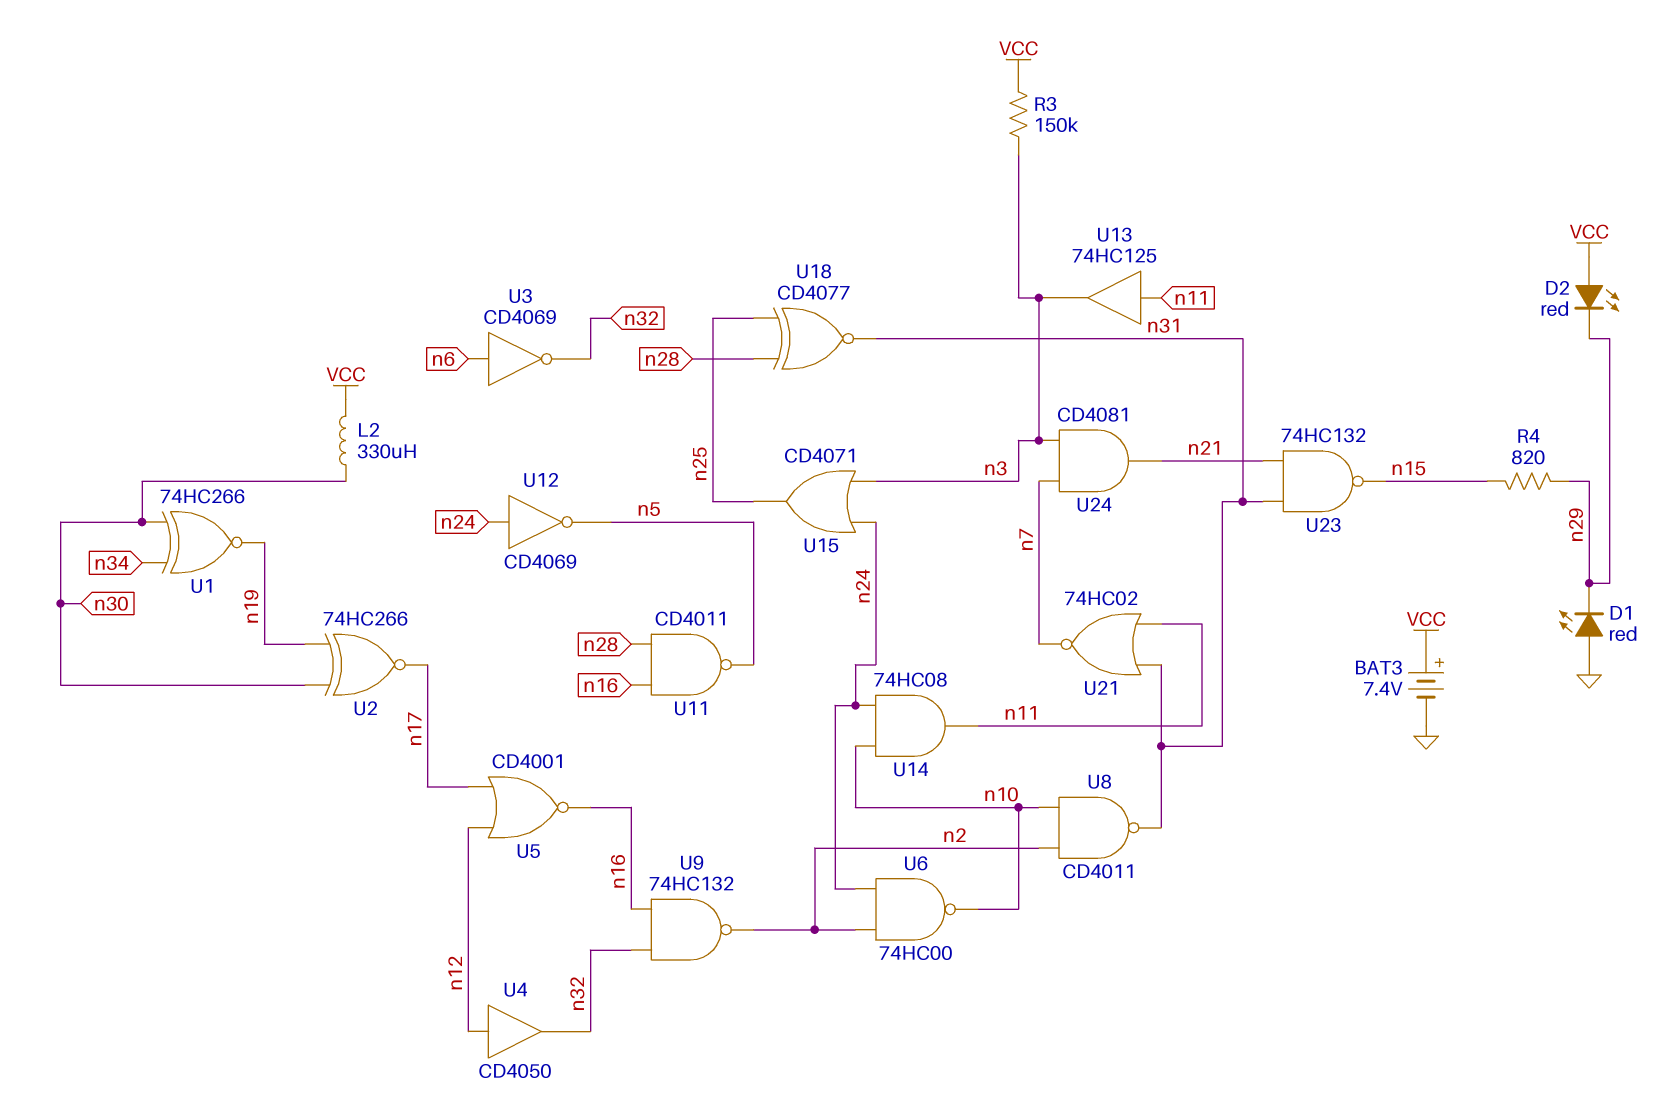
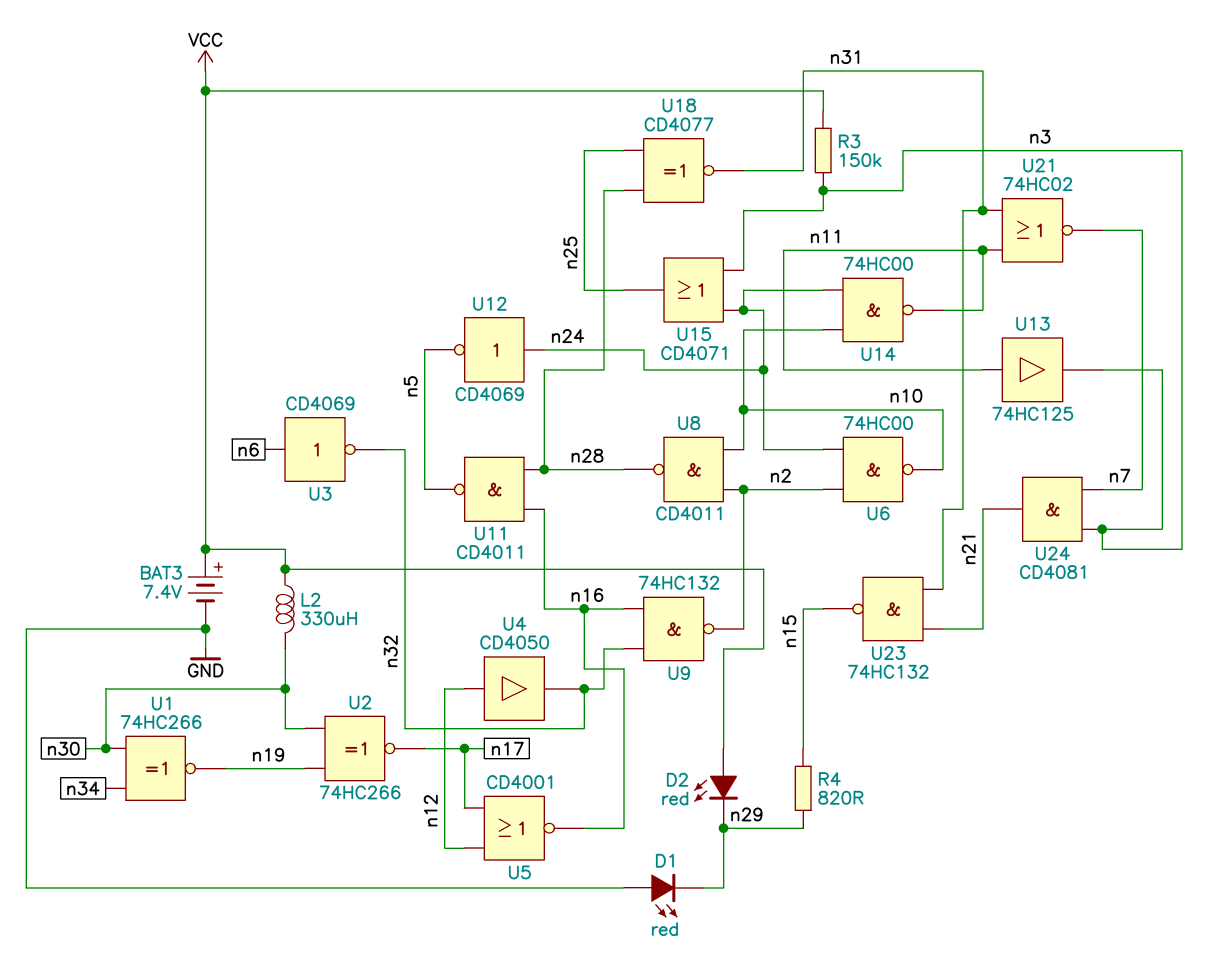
U8: NAND CD4011 (in n2, in n10, out n31) -> NAND CD4011 (in n2, in n10, out n28)
U14: AND 74HC08 (in n10, in n24, out n11) -> NAND 74HC00 (in n10, in n24, out n11)

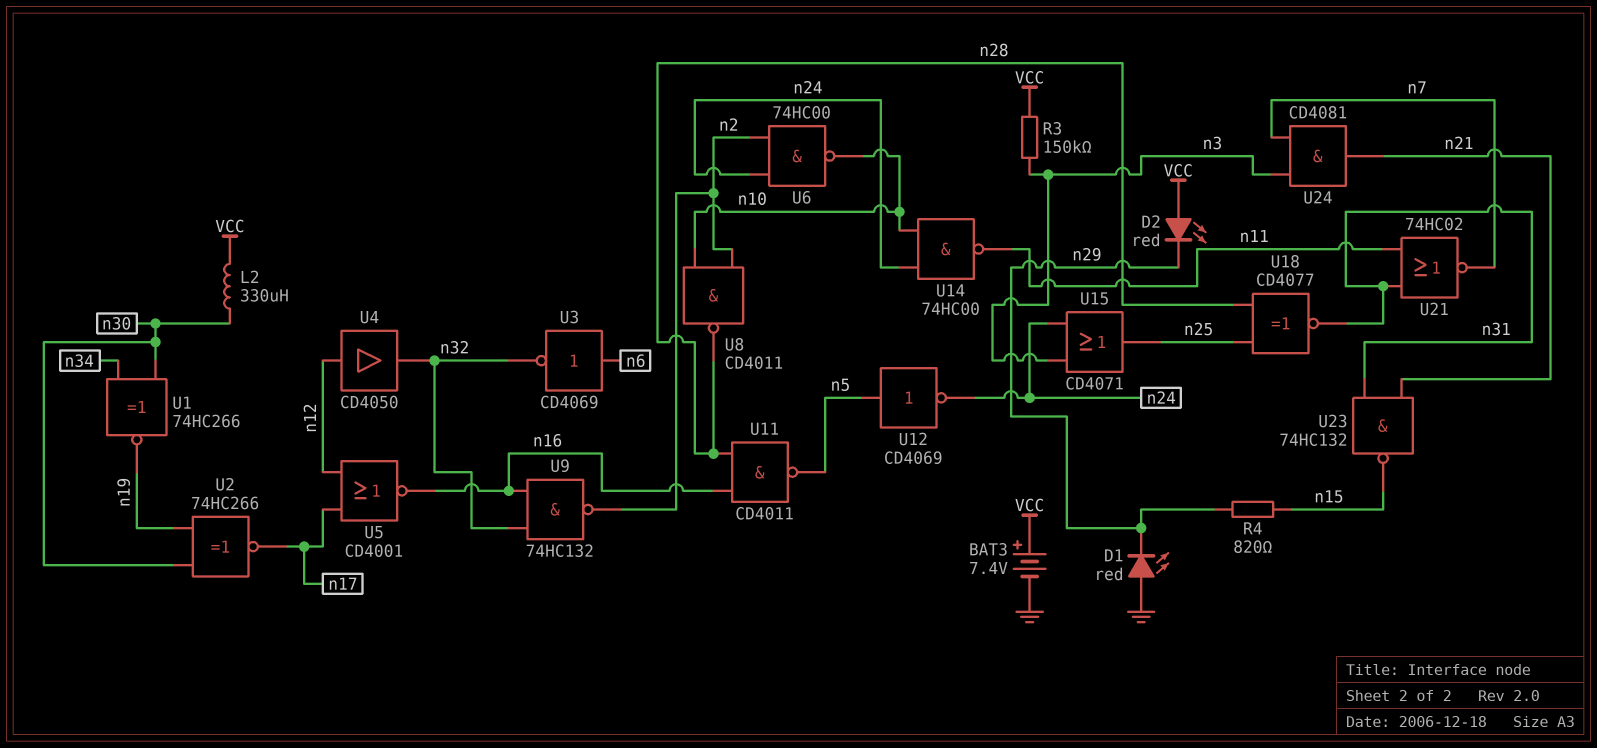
U12: NOT CD4069 (in n24, out n5) -> NOT CD4069 (in n5, out n24)
U13: buffer 74HC125 (in n11, out n3) -> none

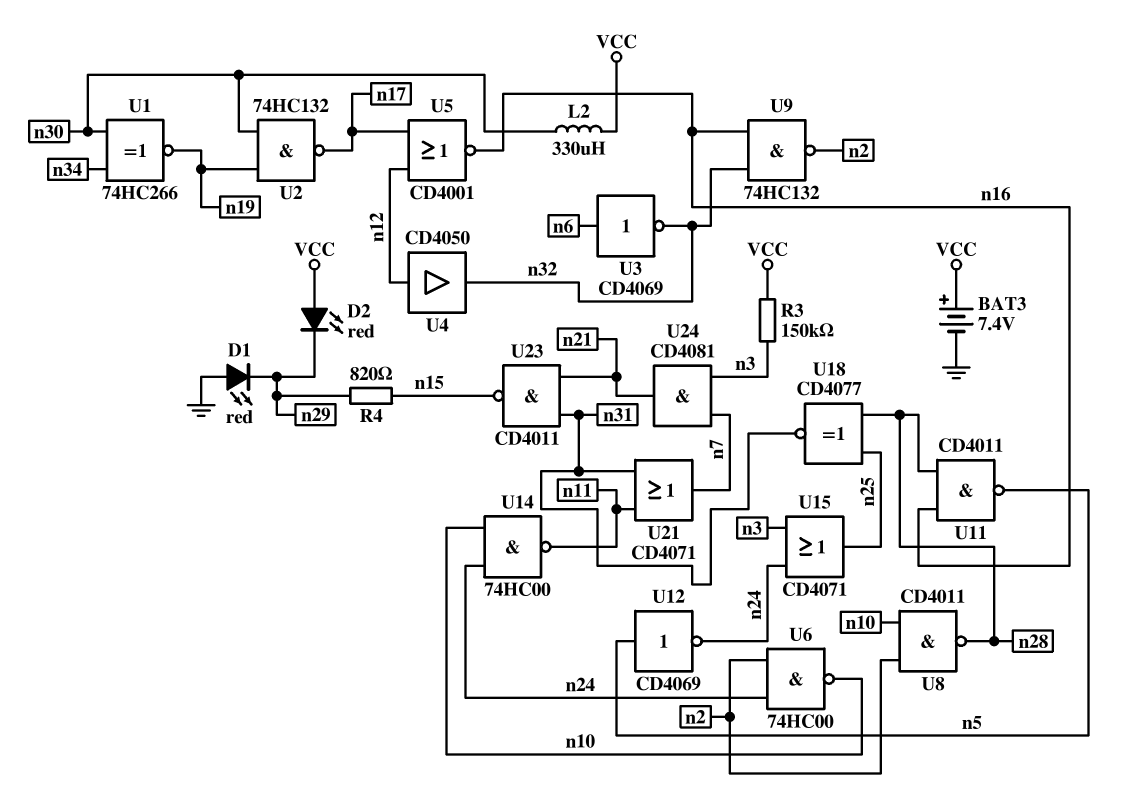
U2: XNOR 74HC266 (in n19, in n30, out n17) -> NAND 74HC132 (in n19, in n30, out n17)
U21: NOR 74HC02 (in n11, in n31, out n7) -> OR CD4071 (in n11, in n31, out n7)
U23: NAND 74HC132 (in n21, in n31, out n15) -> NAND CD4011 (in n21, in n31, out n15)

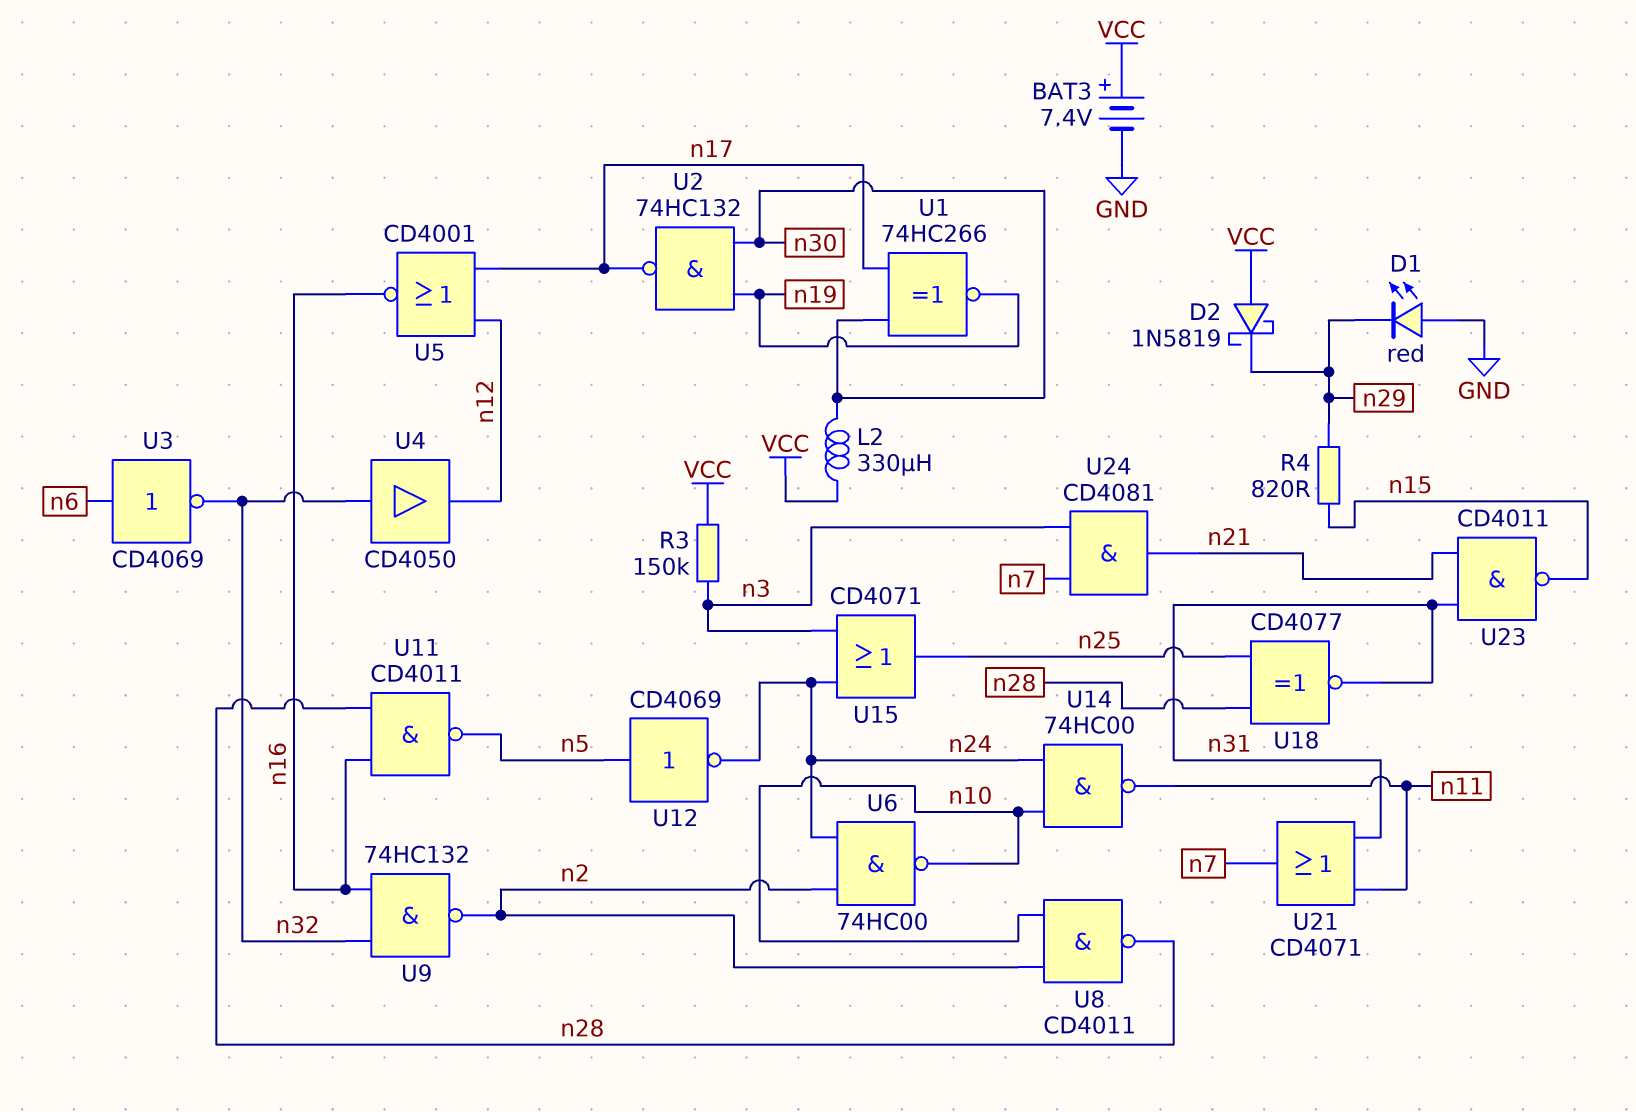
D2: LED red (A VCC, K n29) -> schottky 1N5819 (A VCC, K n29)
U1: XNOR 74HC266 (in n30, in n34, out n19) -> XNOR 74HC266 (in n17, in n30, out n19)
U4: buffer CD4050 (in n12, out n32) -> buffer CD4050 (in n32, out n12)

